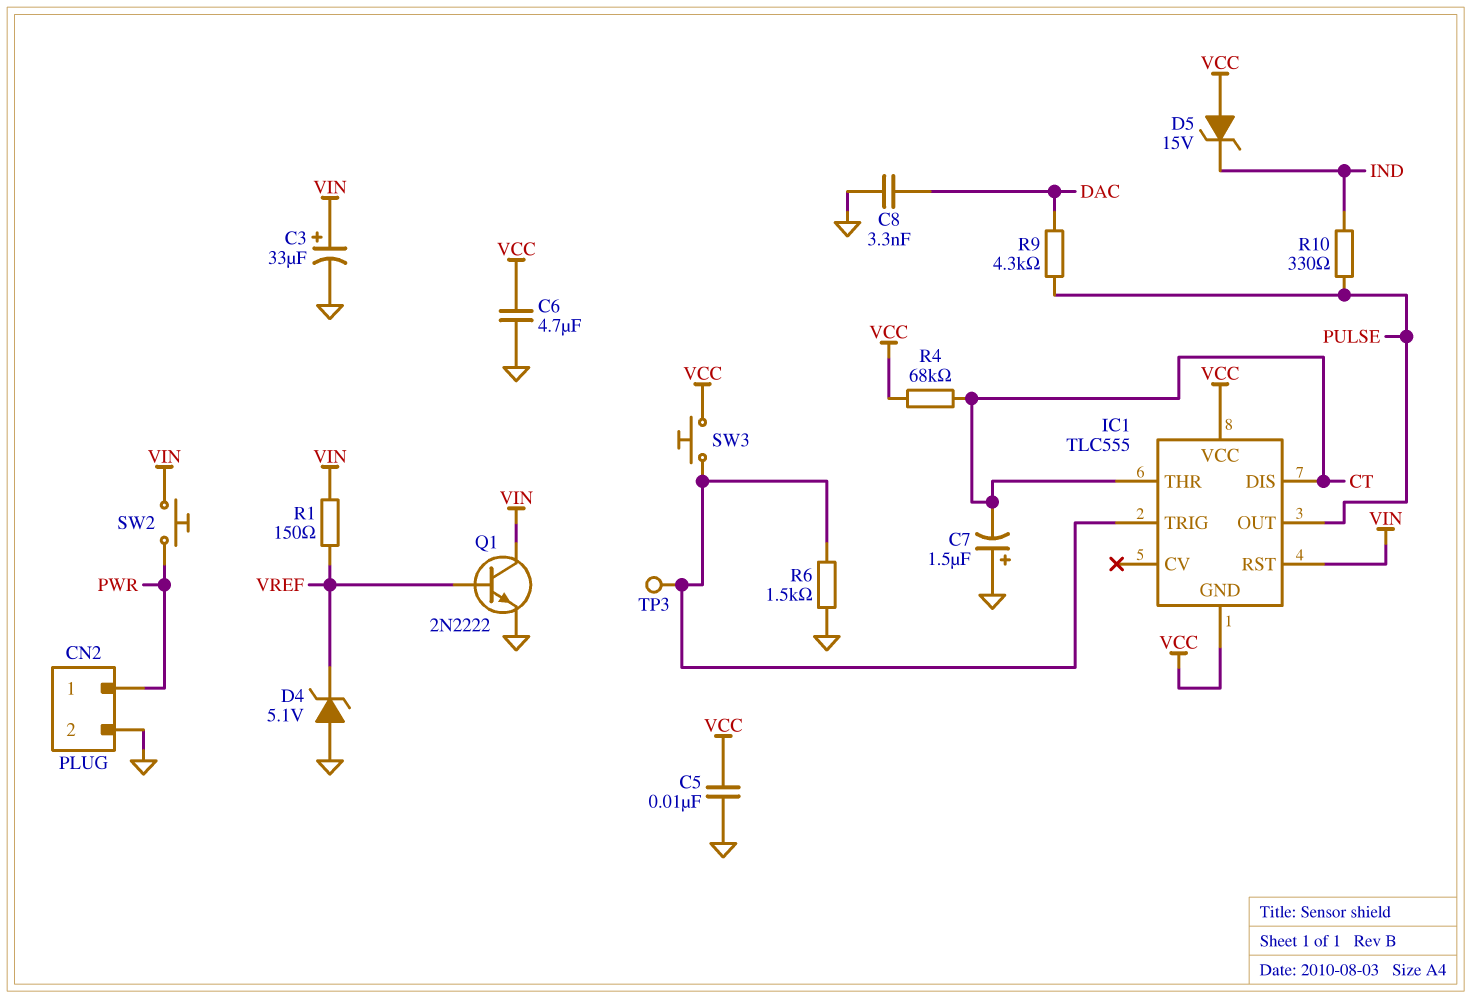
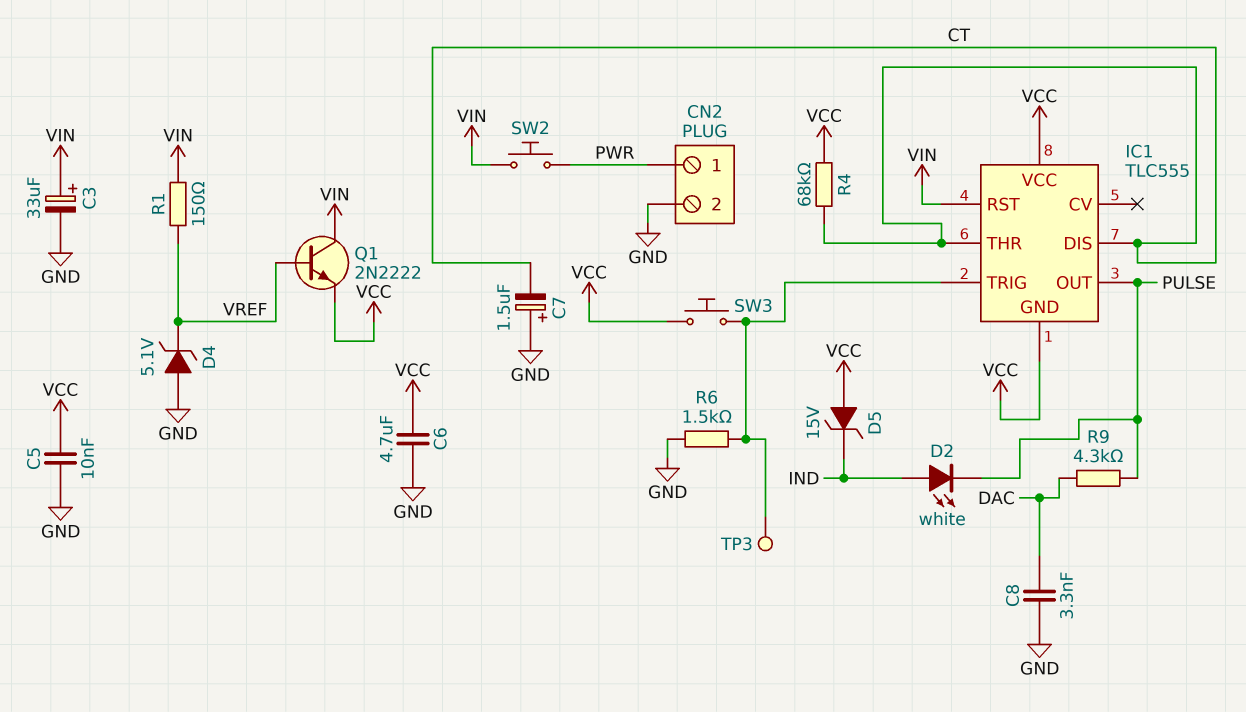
D2: none -> LED white (A IND, K PULSE)
Q1: NPN 2N2222 (B VREF, C VIN, E GND) -> NPN 2N2222 (B VREF, C VIN, E VCC)
R10: 330 (IND, PULSE) -> none

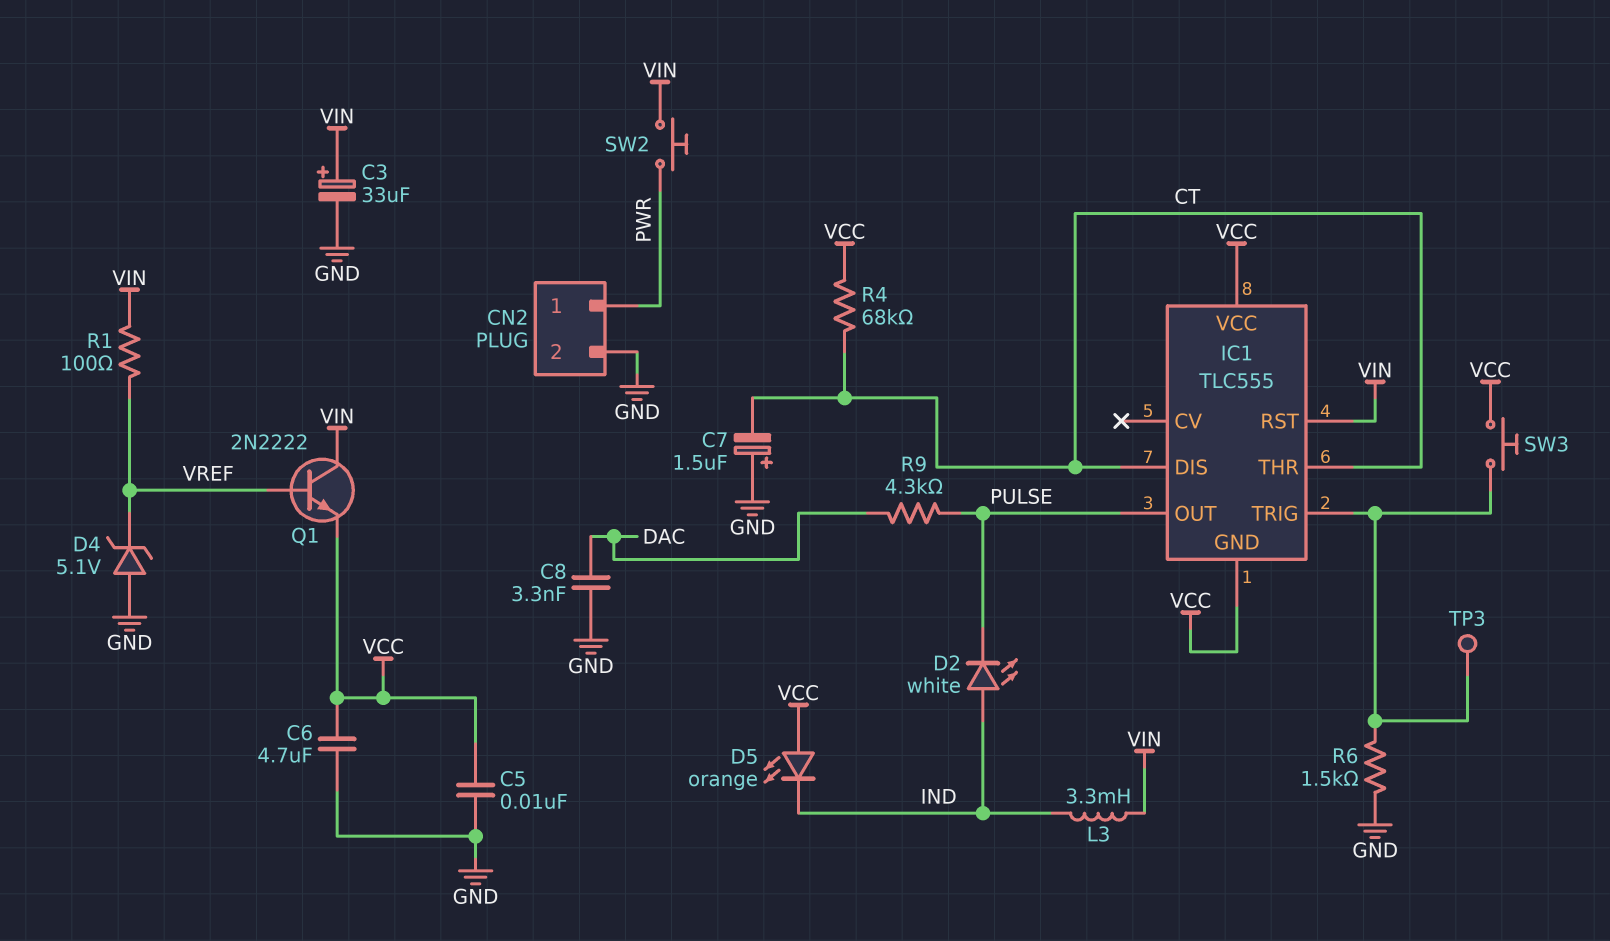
D5: zener 15V (A VCC, K IND) -> LED orange (A VCC, K IND)
L3: none -> 3.3mH (IND, VIN)
R1: 150 (VIN, VREF) -> 100 (VIN, VREF)

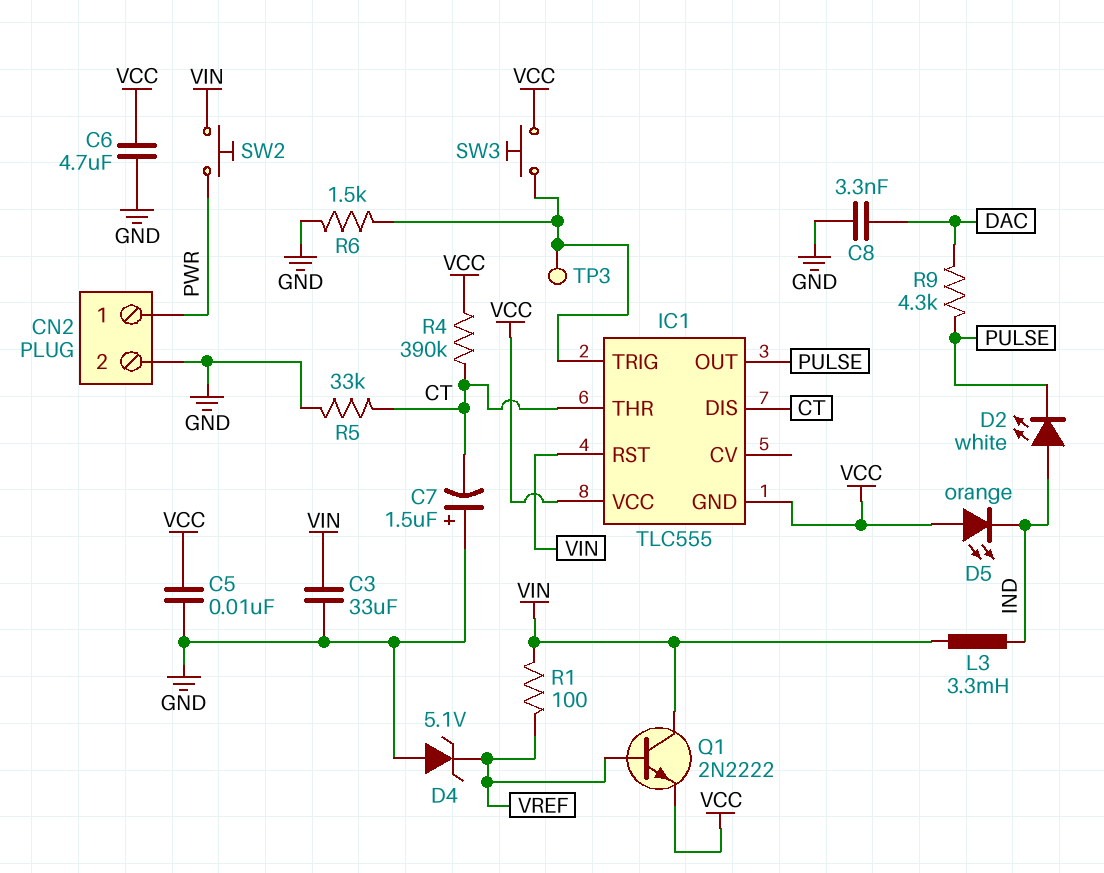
C3: 33uF (plus VIN, minus GND) -> 33uF (GND, VIN)
R4: 68k (CT, VCC) -> 390k (CT, VCC)
R5: none -> 33k (CT, GND)

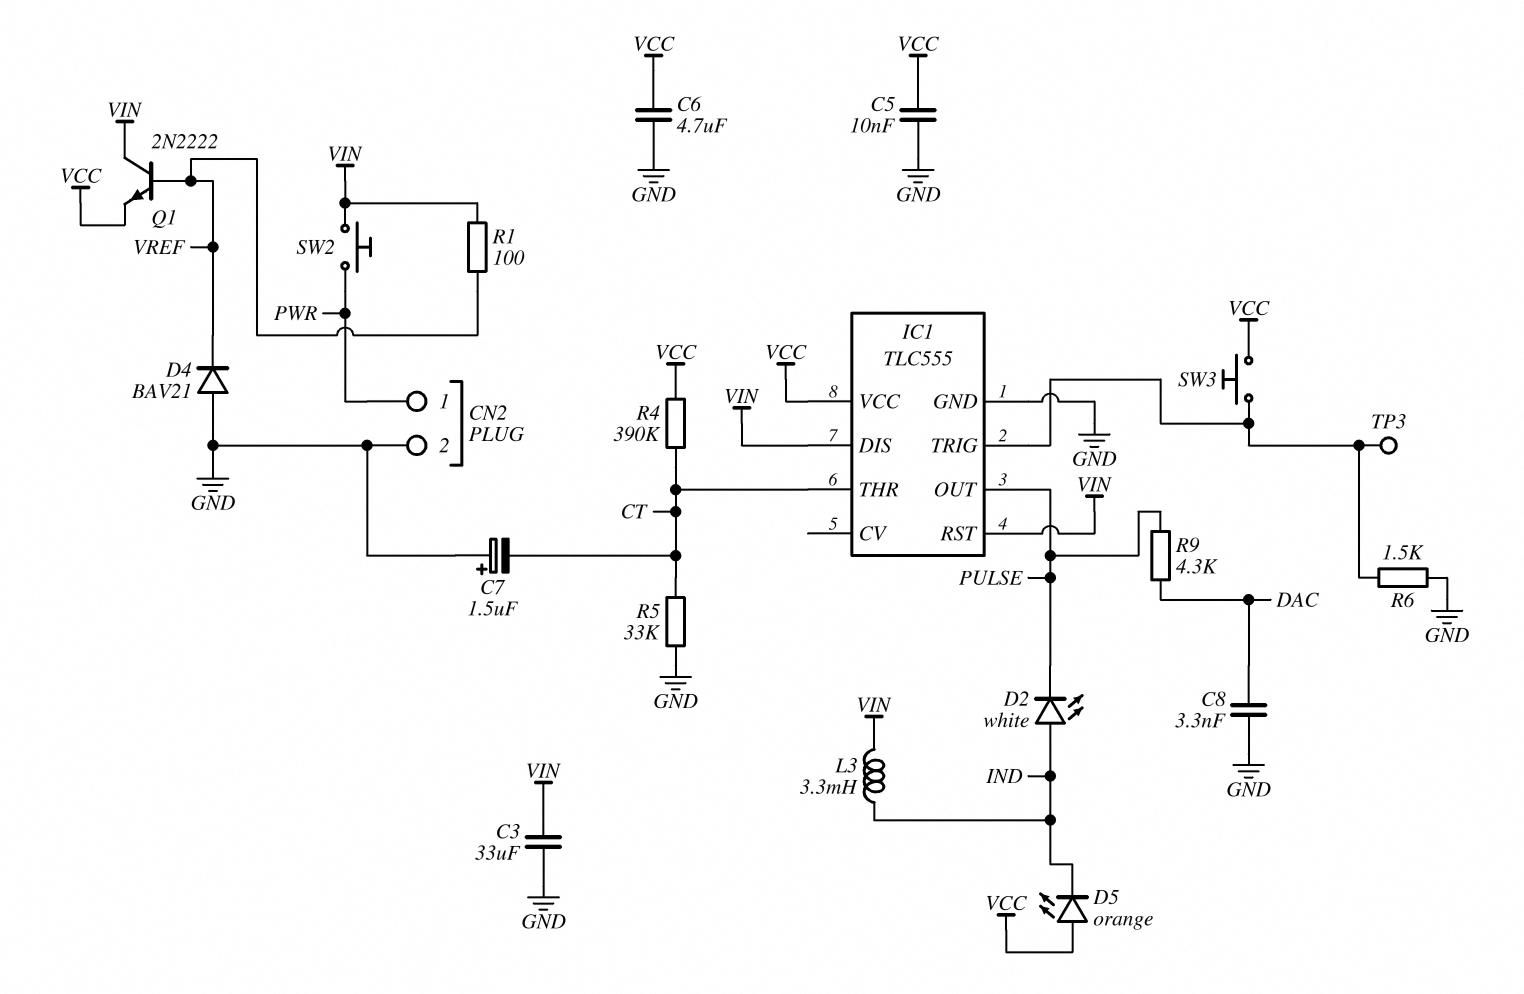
D4: zener 5.1V (A GND, K VREF) -> diode BAV21 (A GND, K VREF)
IC1 pin DIS: CT -> VIN
IC1 pin GND: VCC -> GND

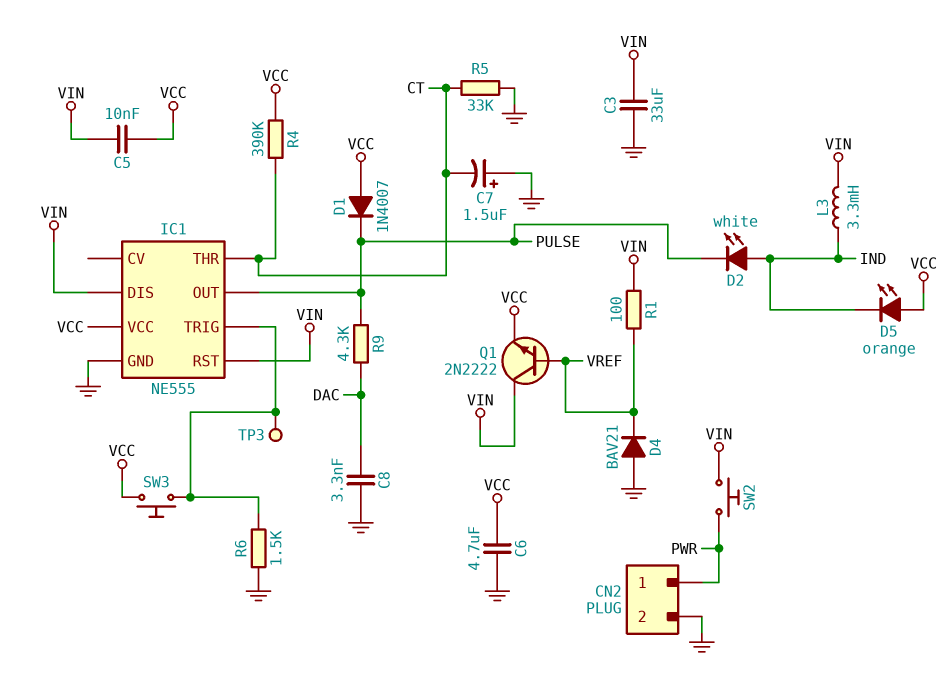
C5: 10nF (GND, VCC) -> 10nF (VCC, VIN)
D1: none -> diode 1N4007 (A VCC, K PULSE)
IC1: TLC555 -> NE555

